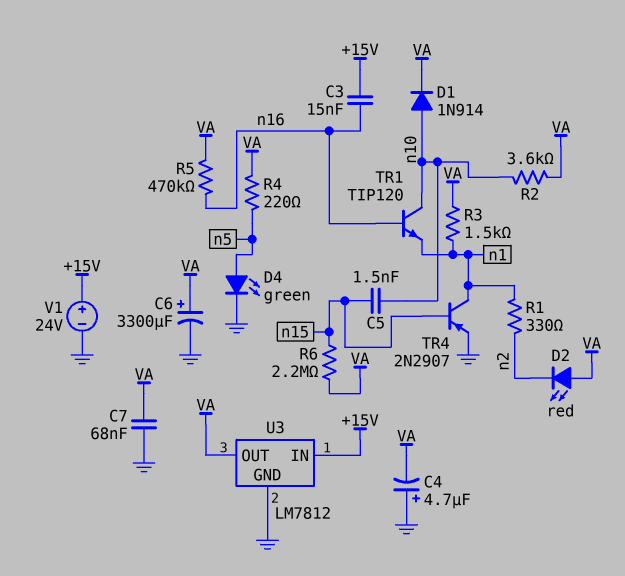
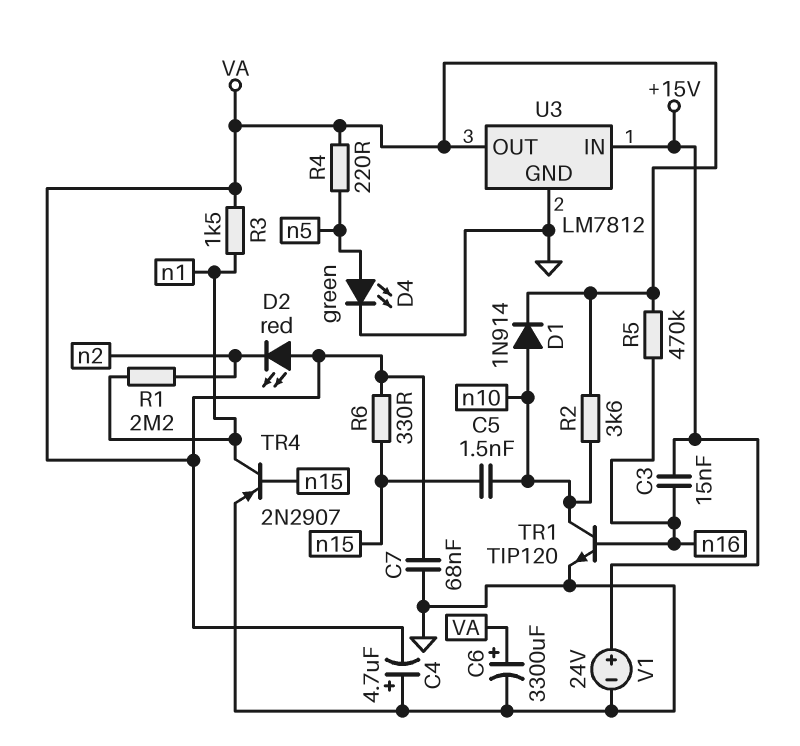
R1: 330 (n1, n2) -> 2.2M (n1, n2)
R6: 2.2M (VA, n15) -> 330 (VA, n15)
TR1: NPN TIP120 (B n16, C n10, E n1) -> NPN TIP120 (B n16, C n10, E GND)

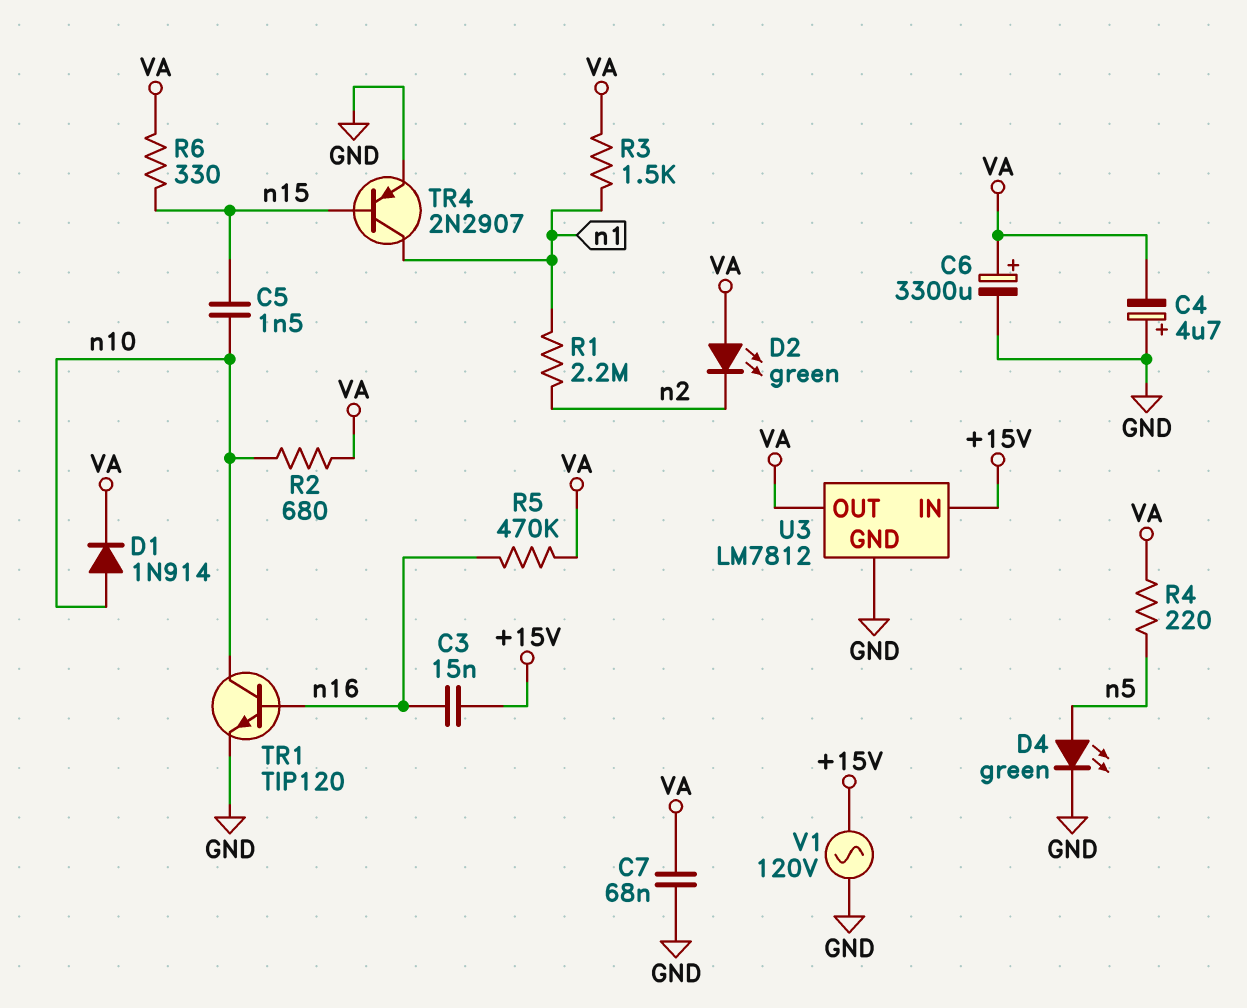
D2: LED red (A VA, K n2) -> LED green (A VA, K n2)
R2: 3.6k (VA, n10) -> 680 (VA, n10)
V1: 24V (plus +15V, minus GND) -> AC 120V (+15V, GND)

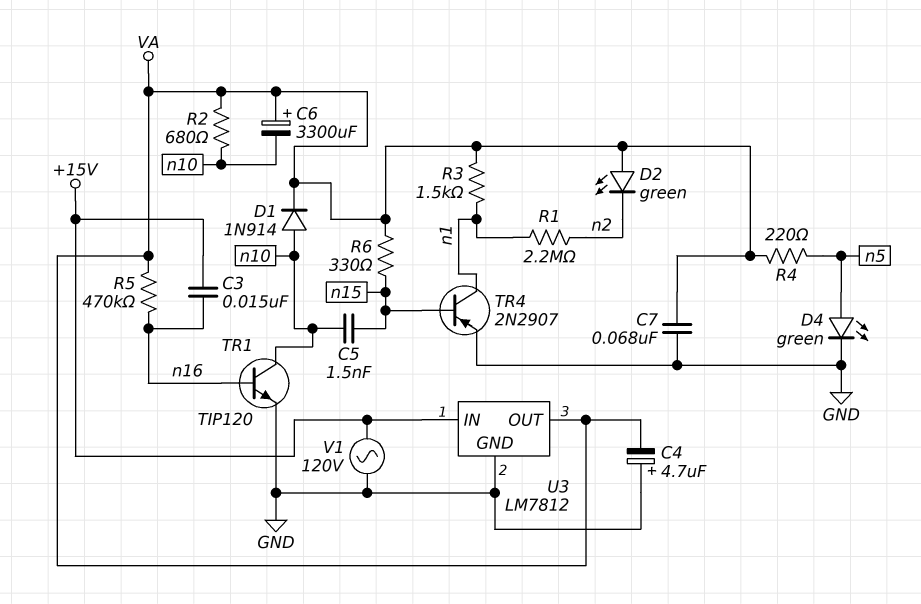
C6: 3300uF (plus VA, minus GND) -> 3300uF (plus VA, minus n10)

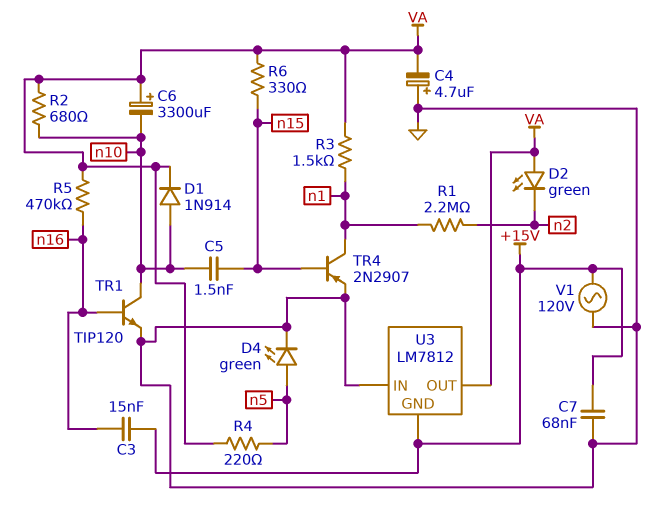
C7: 68nF (GND, VA) -> 68nF (+15V, GND)
U3 pin GND: GND -> +15V
U3 pin IN: +15V -> GND

